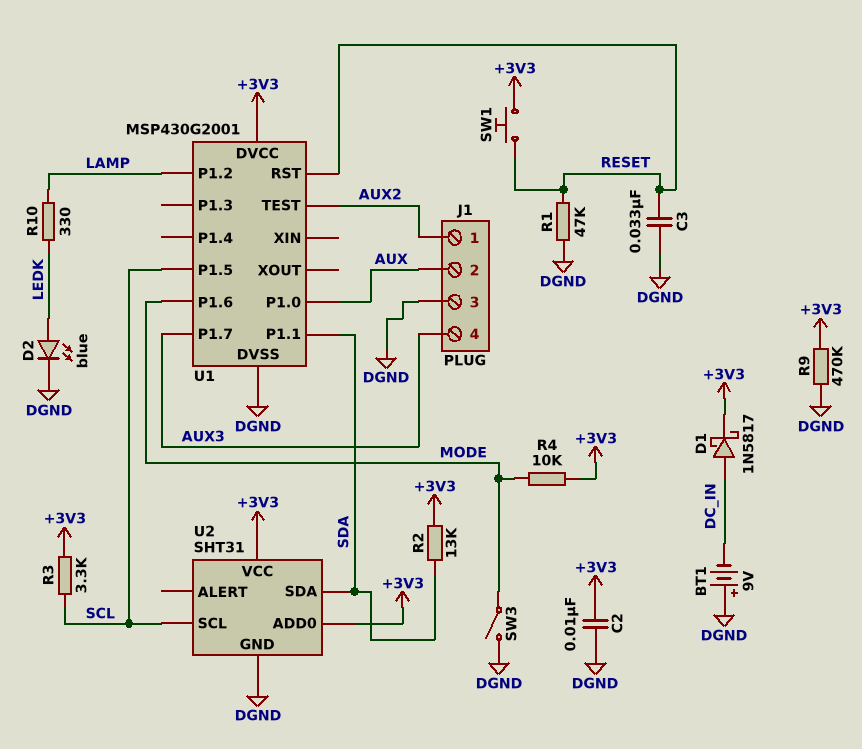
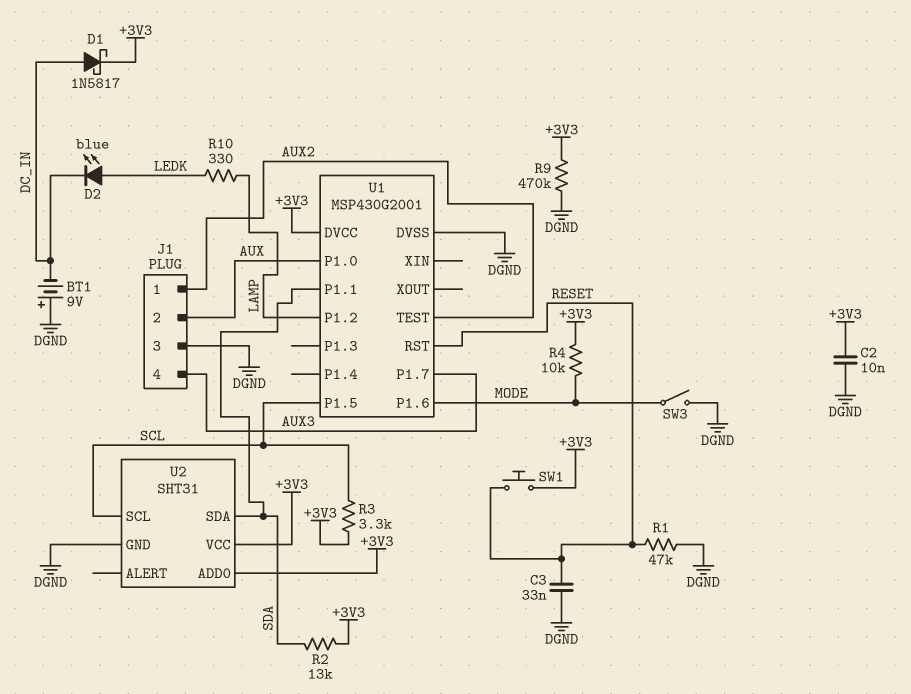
D2: LED blue (A LEDK, K DGND) -> LED blue (A LEDK, K DC_IN)

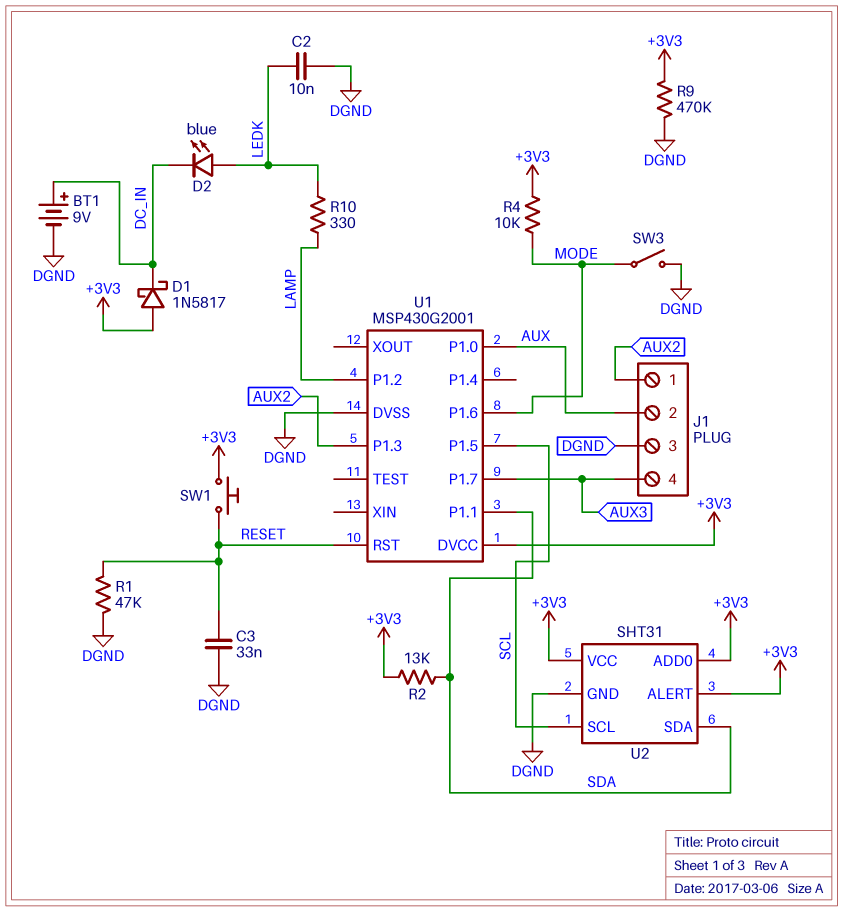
BT1: 9V (plus DGND, minus DC_IN) -> 9V (plus DC_IN, minus DGND)
C2: 10nF (+3V3, DGND) -> 10nF (DGND, LEDK)
D1: schottky 1N5817 (A DC_IN, K +3V3) -> schottky 1N5817 (A +3V3, K DC_IN)
R3: 3.3k (+3V3, SCL) -> none
U1 pin P1.3: none -> AUX2
U1 pin TEST: AUX2 -> none
U2 pin ALERT: none -> +3V3

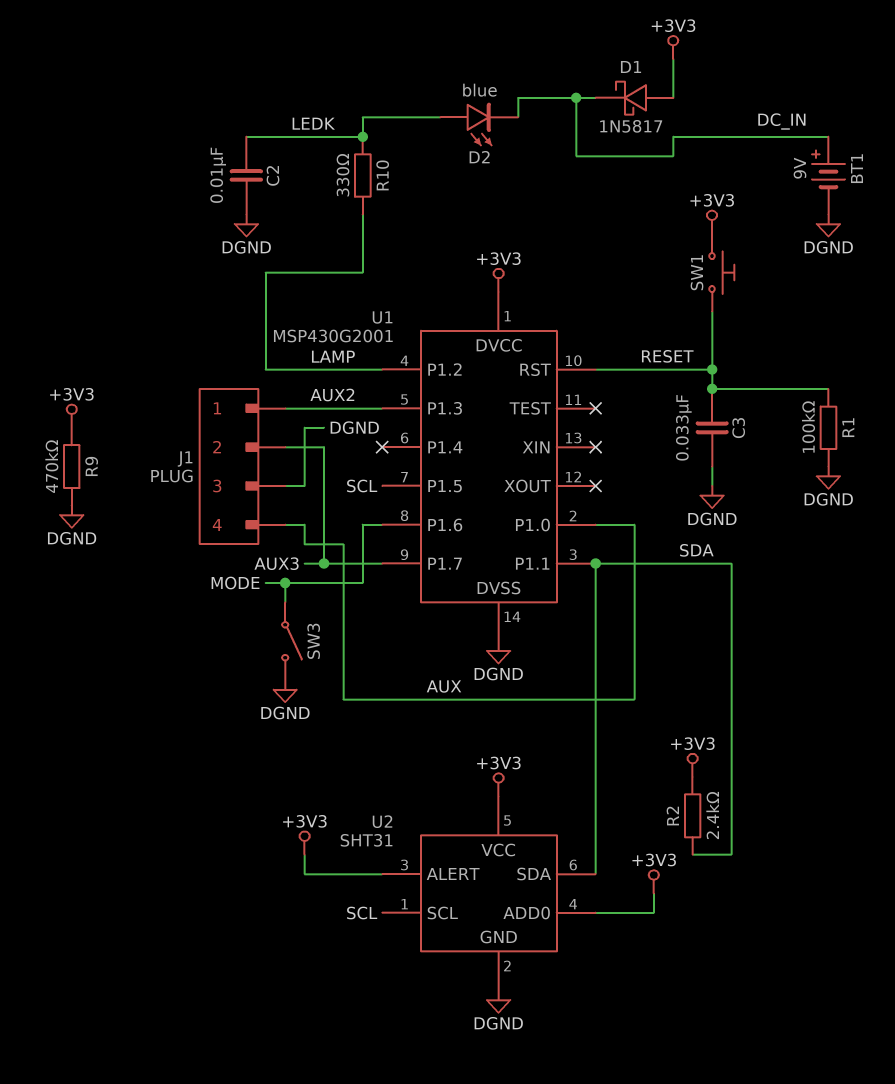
J1 pin 2: AUX -> AUX3
J1 pin 4: AUX3 -> AUX
R1: 47k (DGND, RESET) -> 100k (DGND, RESET)
R2: 13k (+3V3, SDA) -> 2.4k (+3V3, SDA)
R4: 10k (+3V3, MODE) -> none

